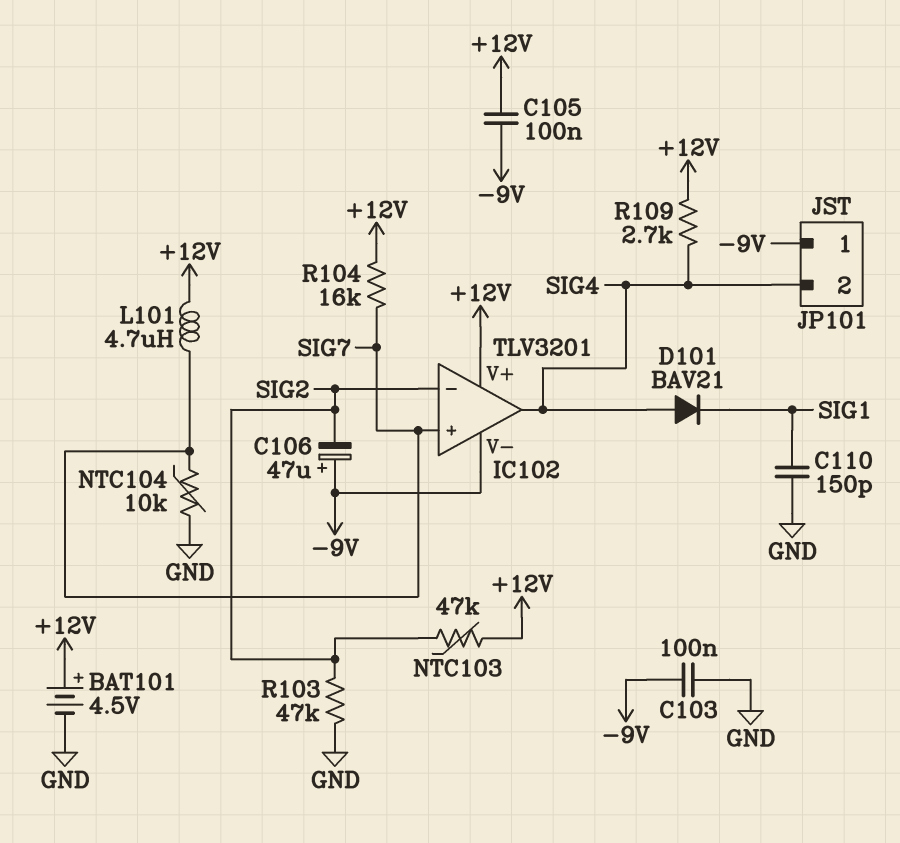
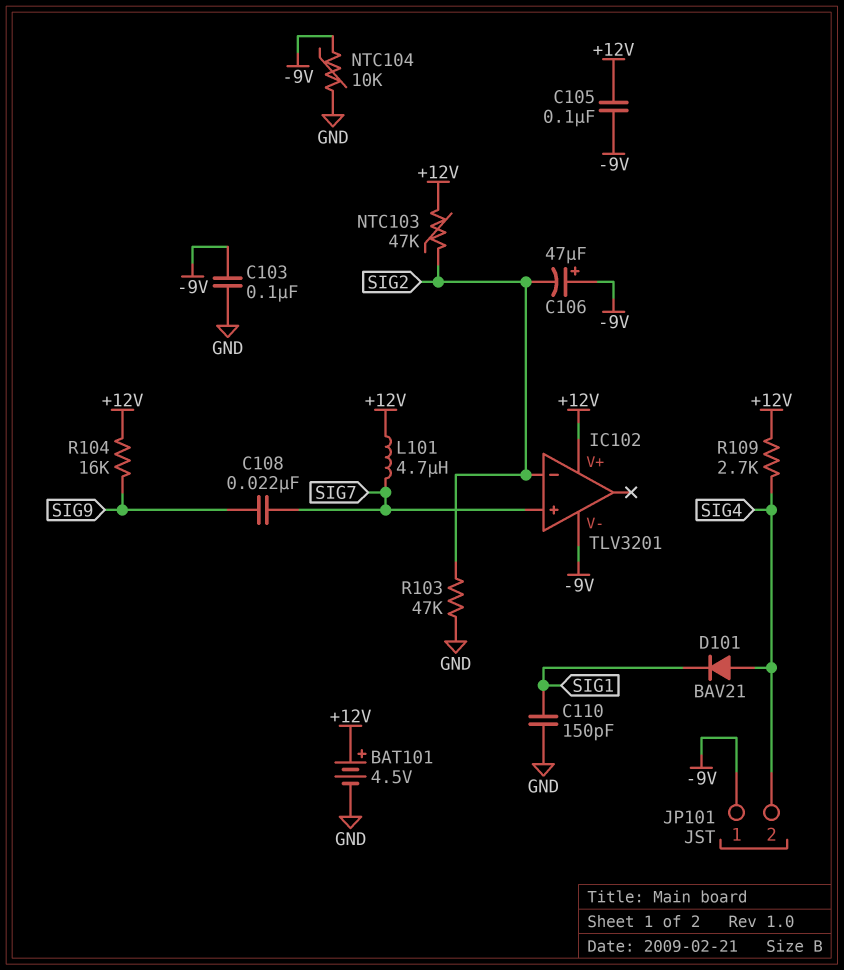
C108: none -> 22nF (SIG7, SIG9)
IC102 pin out: SIG4 -> none
NTC104: 10k (GND, SIG7) -> 10k (-9V, GND)
R104: 16k (+12V, SIG7) -> 16k (+12V, SIG9)

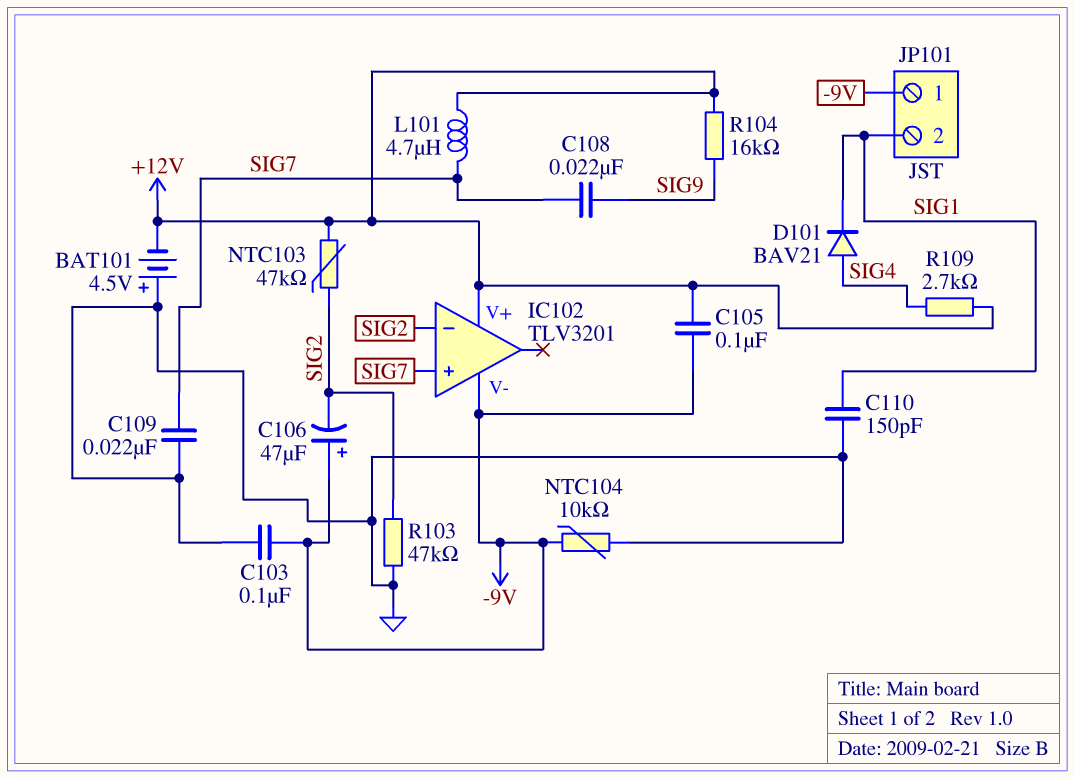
BAT101: 4.5V (plus +12V, minus GND) -> 4.5V (plus GND, minus +12V)
C109: none -> 22nF (GND, SIG7)
JP101 pin 2: SIG4 -> SIG1

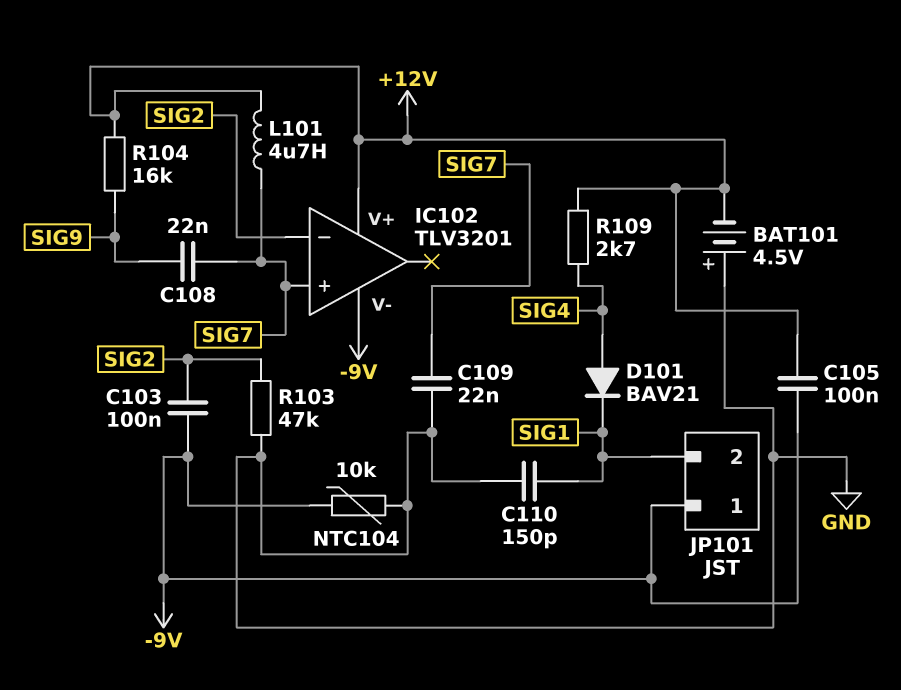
C103: 100nF (-9V, GND) -> 100nF (-9V, SIG2)
C106: 47uF (plus -9V, minus SIG2) -> none
NTC103: 47k (+12V, SIG2) -> none

